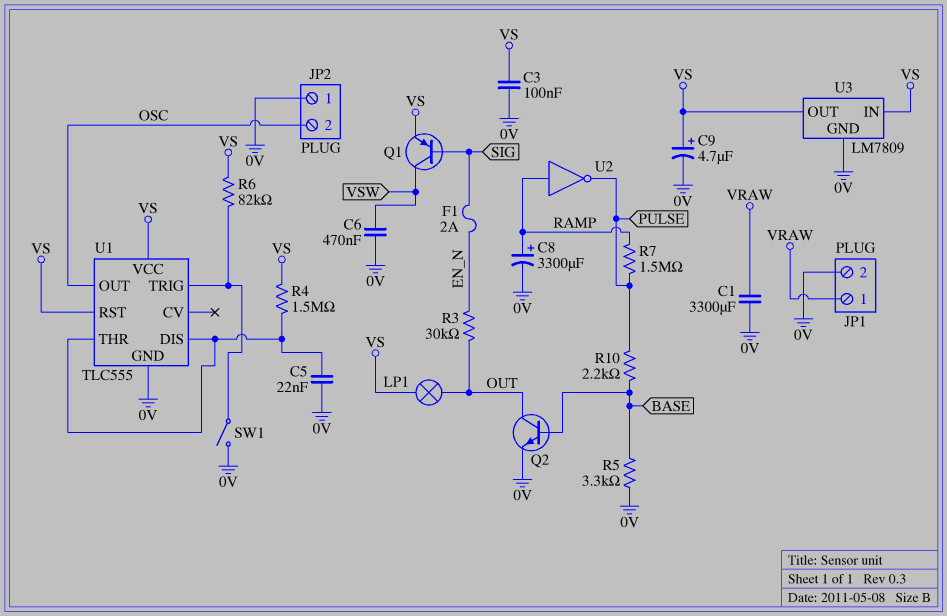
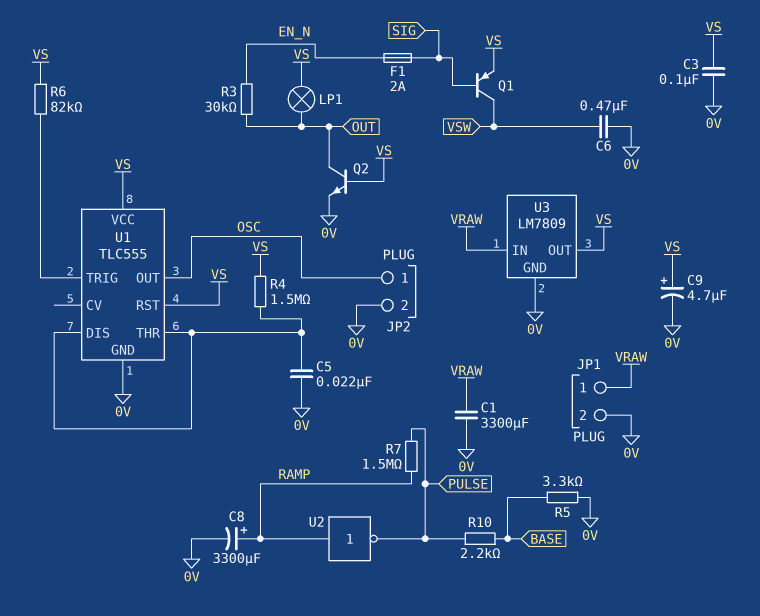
JP2 pin 1: 0V -> OSC
JP2 pin 2: OSC -> 0V
Q2: NPN (B BASE, C OUT, E 0V) -> NPN (B VS, C OUT, E 0V)
SW1: switch (0V, U1/TRIG) -> none
U3 pin IN: VS -> VRAW

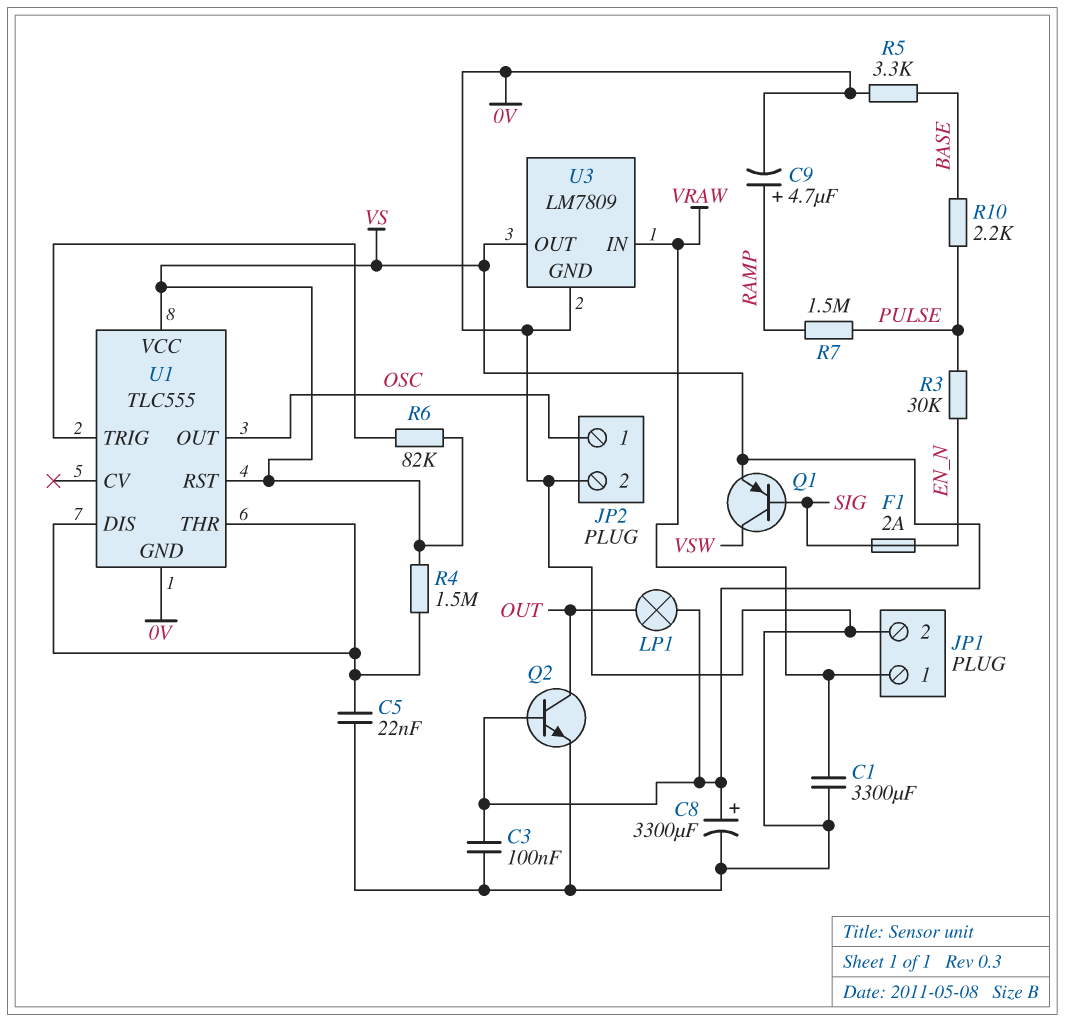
C6: 470nF (0V, VSW) -> none
C8: 3300uF (plus RAMP, minus 0V) -> 3300uF (plus VS, minus 0V)
C9: 4.7uF (plus VS, minus 0V) -> 4.7uF (plus RAMP, minus 0V)
R3: 30k (EN_N, OUT) -> 30k (EN_N, PULSE)
U2: NOT (in RAMP, out PULSE) -> none

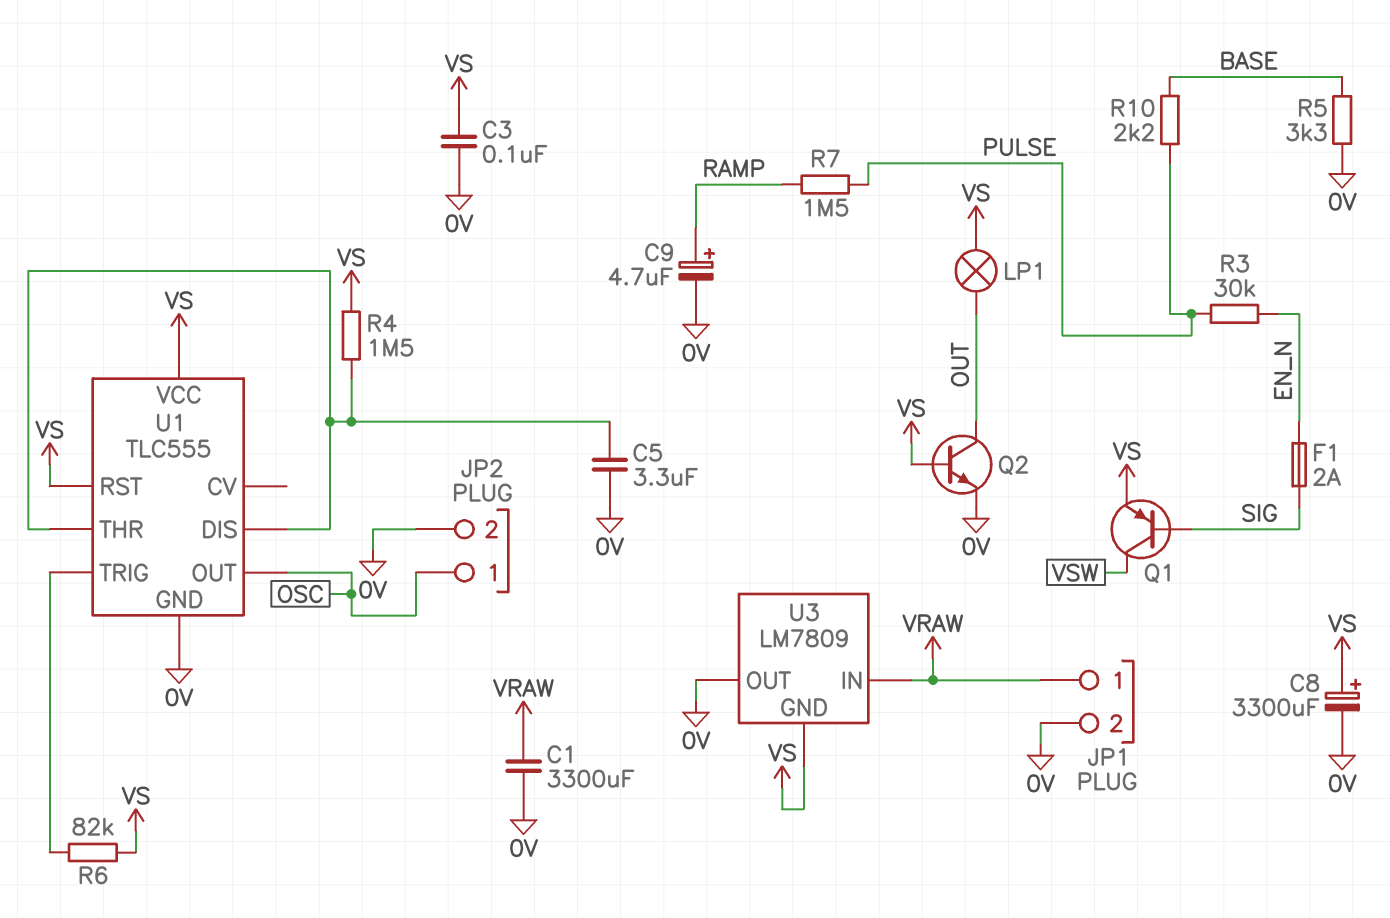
C5: 22nF (0V, U1/DIS) -> 3.3uF (0V, U1/DIS)
U3 pin GND: 0V -> VS
U3 pin OUT: VS -> 0V

